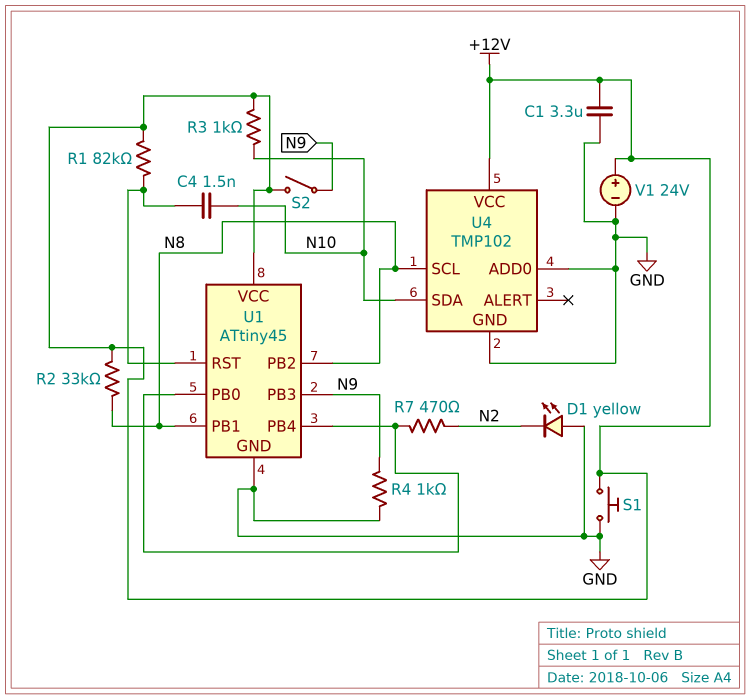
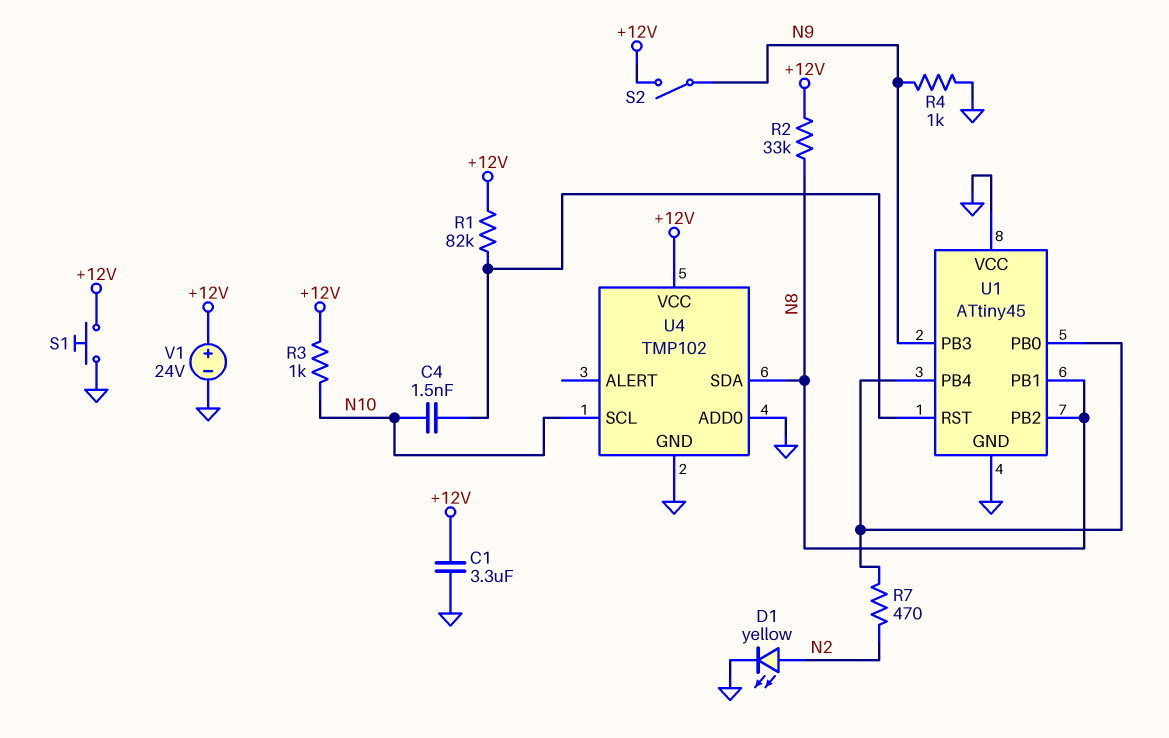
D1: LED yellow (A GND, K N2) -> LED yellow (A N2, K GND)
U1 pin VCC: +12V -> GND
U4 pin SCL: N8 -> N10
U4 pin SDA: N10 -> N8

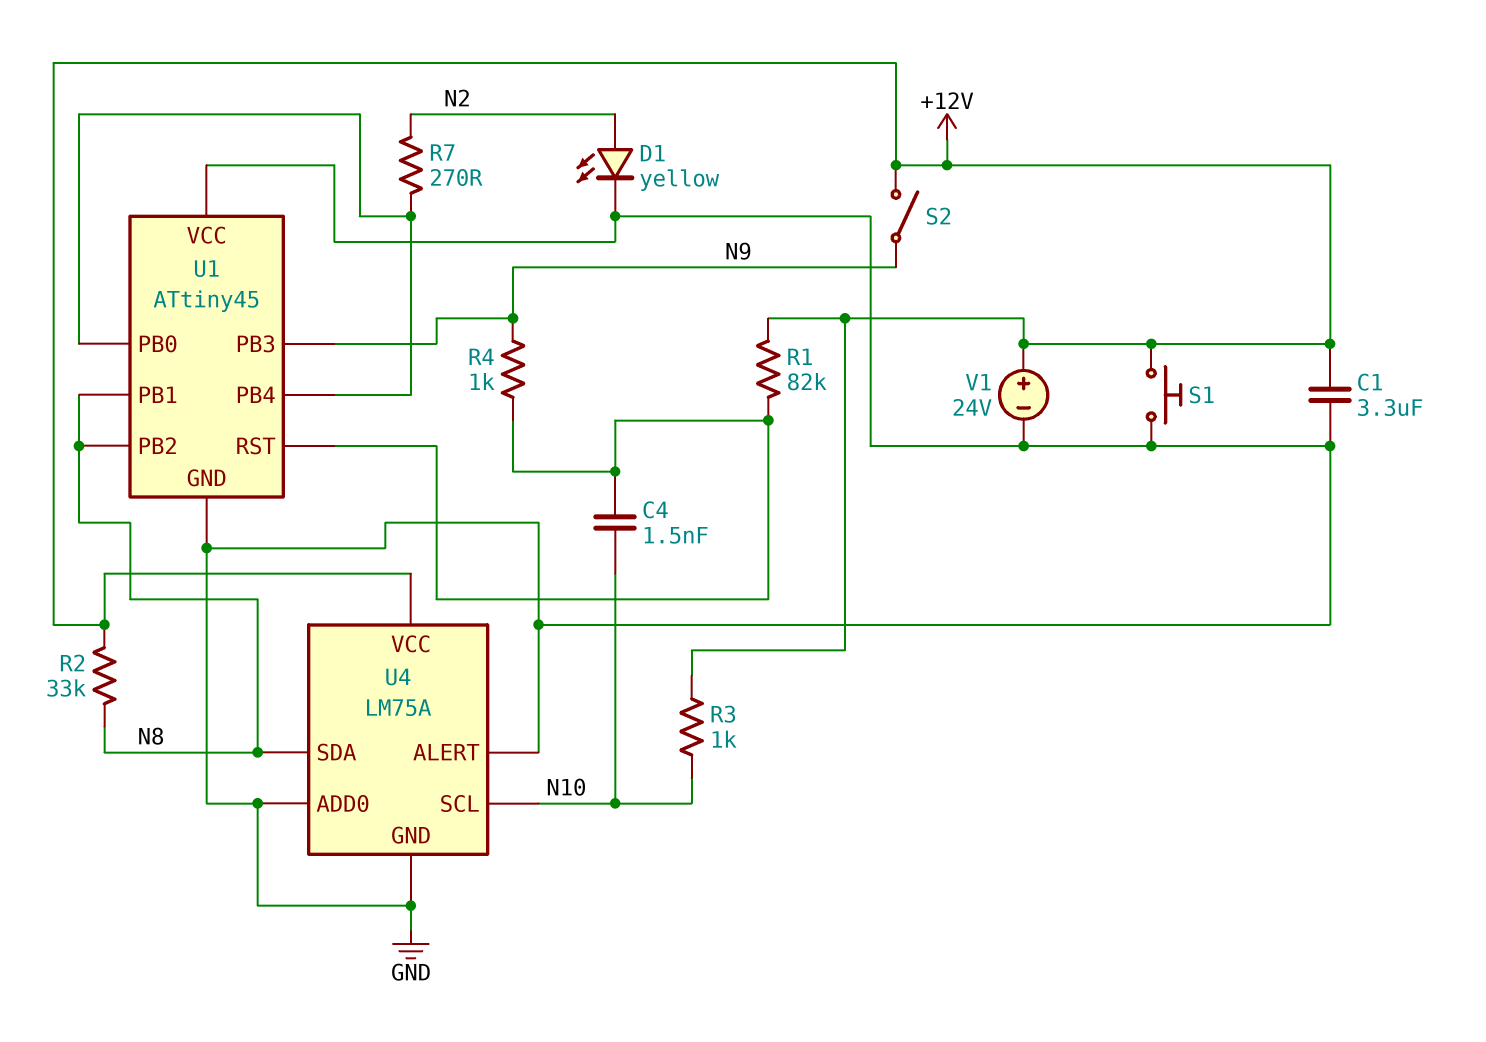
R4: 1k (GND, N9) -> 1k (N9, U1/RST)
R7: 470 (N2, U1/PB0) -> 270 (N2, U1/PB0)
U4: TMP102 -> LM75A
U4 pin ALERT: none -> GND

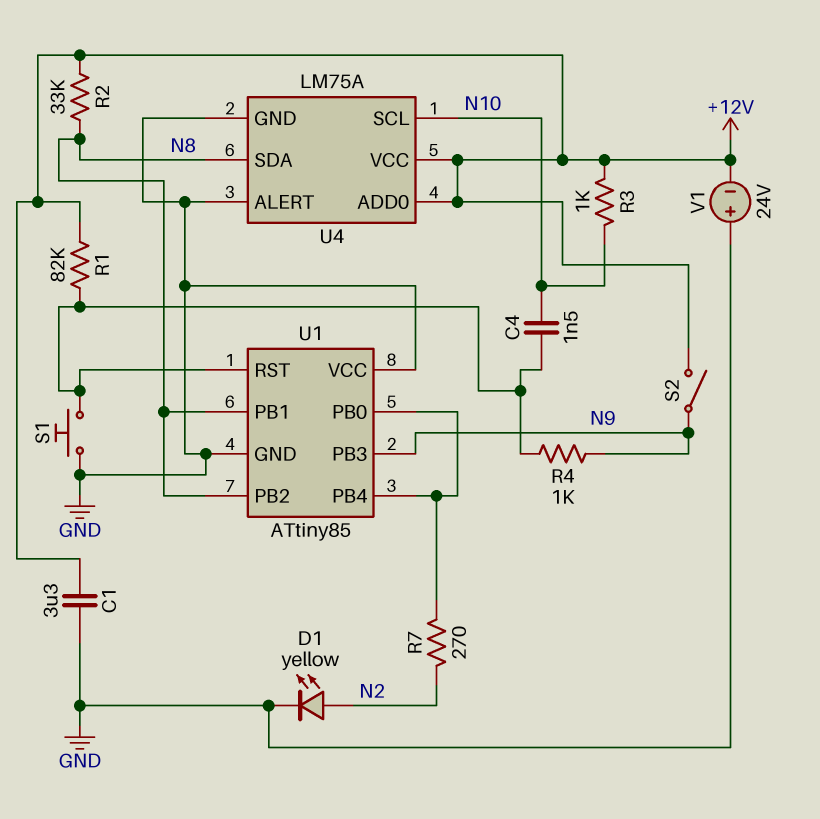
S1: button (+12V, GND) -> button (GND, U1/RST)
U1: ATtiny45 -> ATtiny85
U4 pin ADD0: GND -> +12V
V1: 24V (plus +12V, minus GND) -> 24V (plus GND, minus +12V)

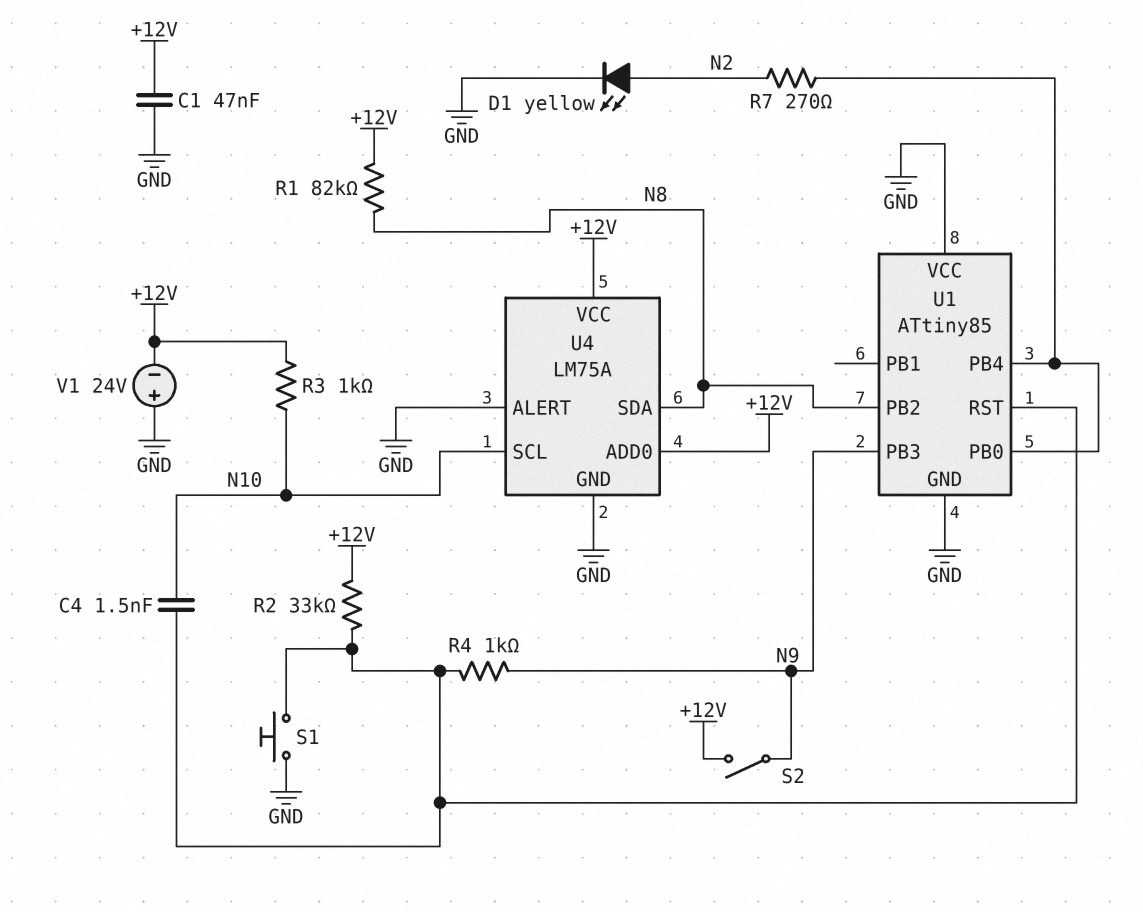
C1: 3.3uF (+12V, GND) -> 47nF (+12V, GND)
R1: 82k (+12V, U1/RST) -> 82k (+12V, N8)
R2: 33k (+12V, N8) -> 33k (+12V, U1/RST)
U1 pin PB1: N8 -> none

